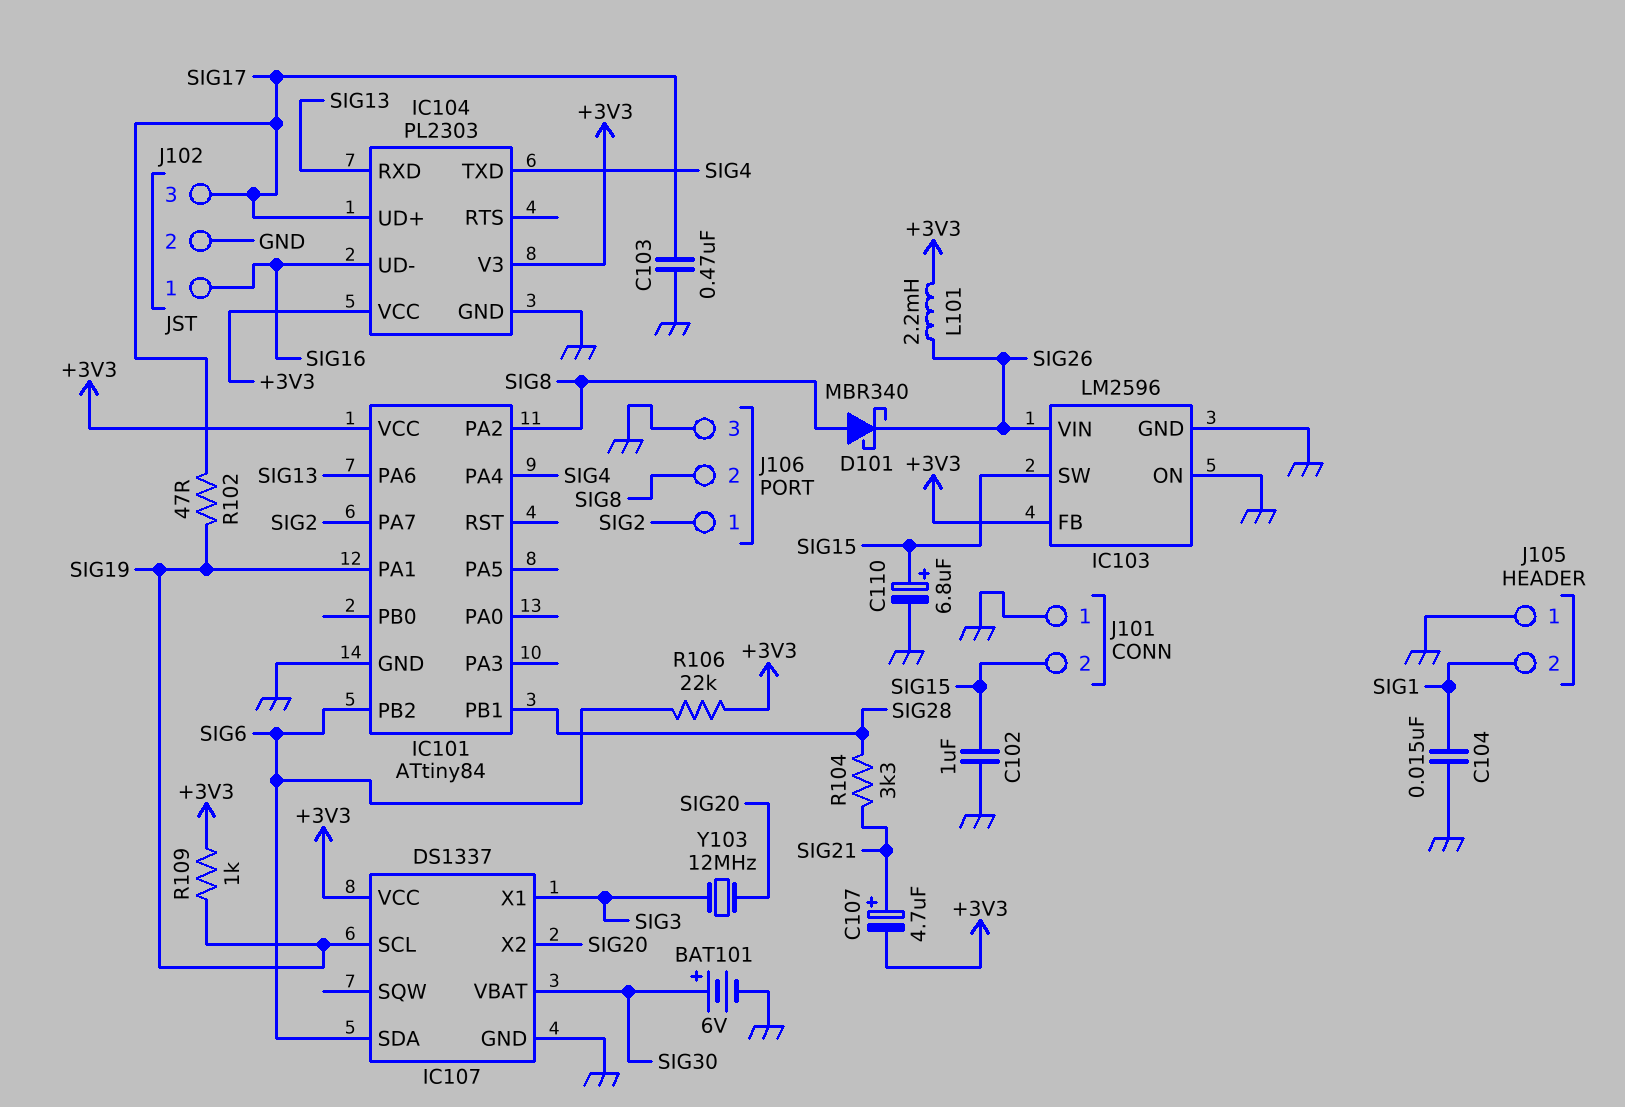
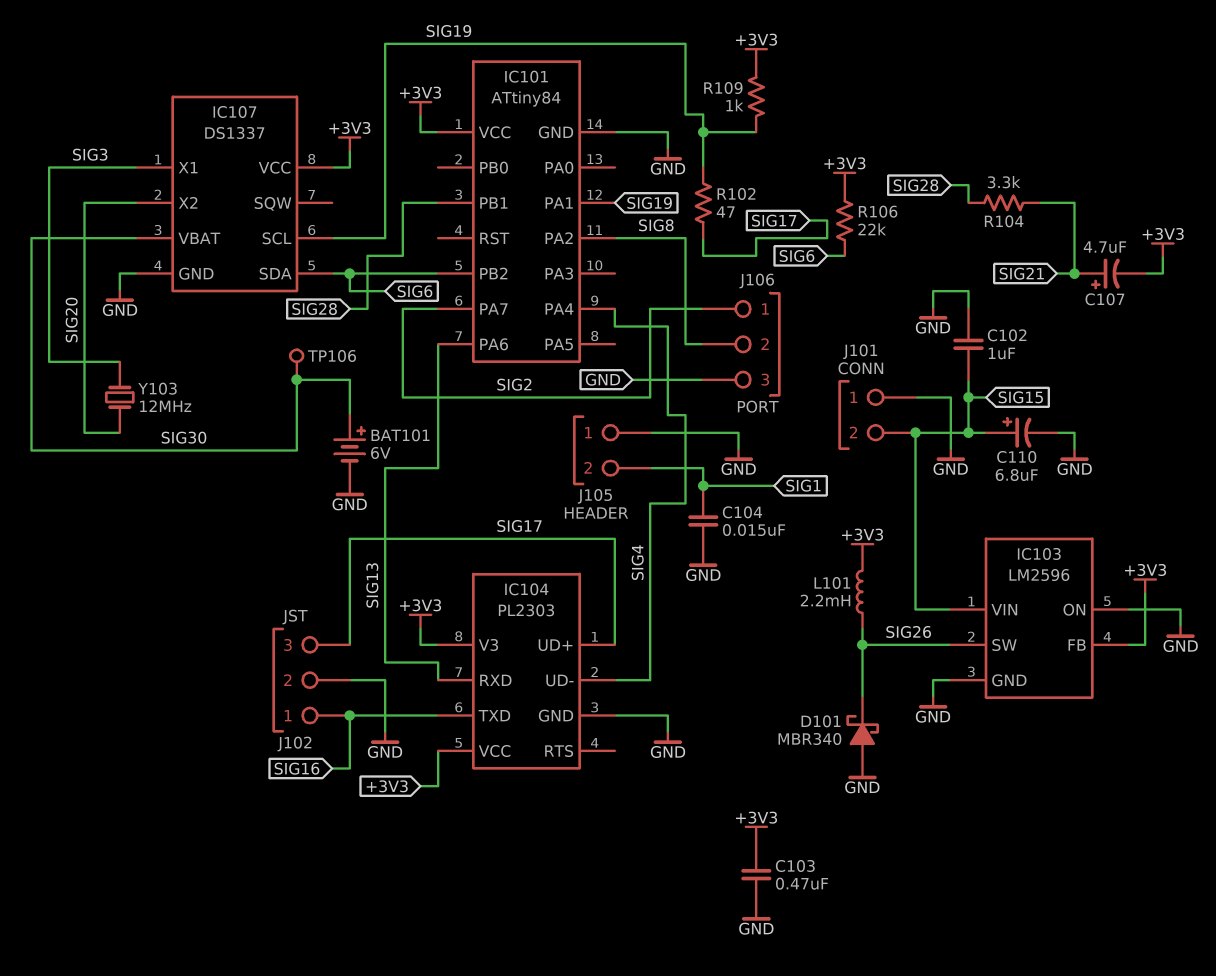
C103: 470nF (GND, SIG17) -> 470nF (+3V3, GND)
D101: schottky MBR340 (A SIG8, K SIG26) -> schottky MBR340 (A GND, K SIG26)
IC103 pin SW: SIG15 -> SIG26
IC103 pin VIN: SIG26 -> SIG15
IC104 pin TXD: SIG4 -> SIG16
IC104 pin UD-: SIG16 -> SIG4
TP106: none -> test point (SIG30)

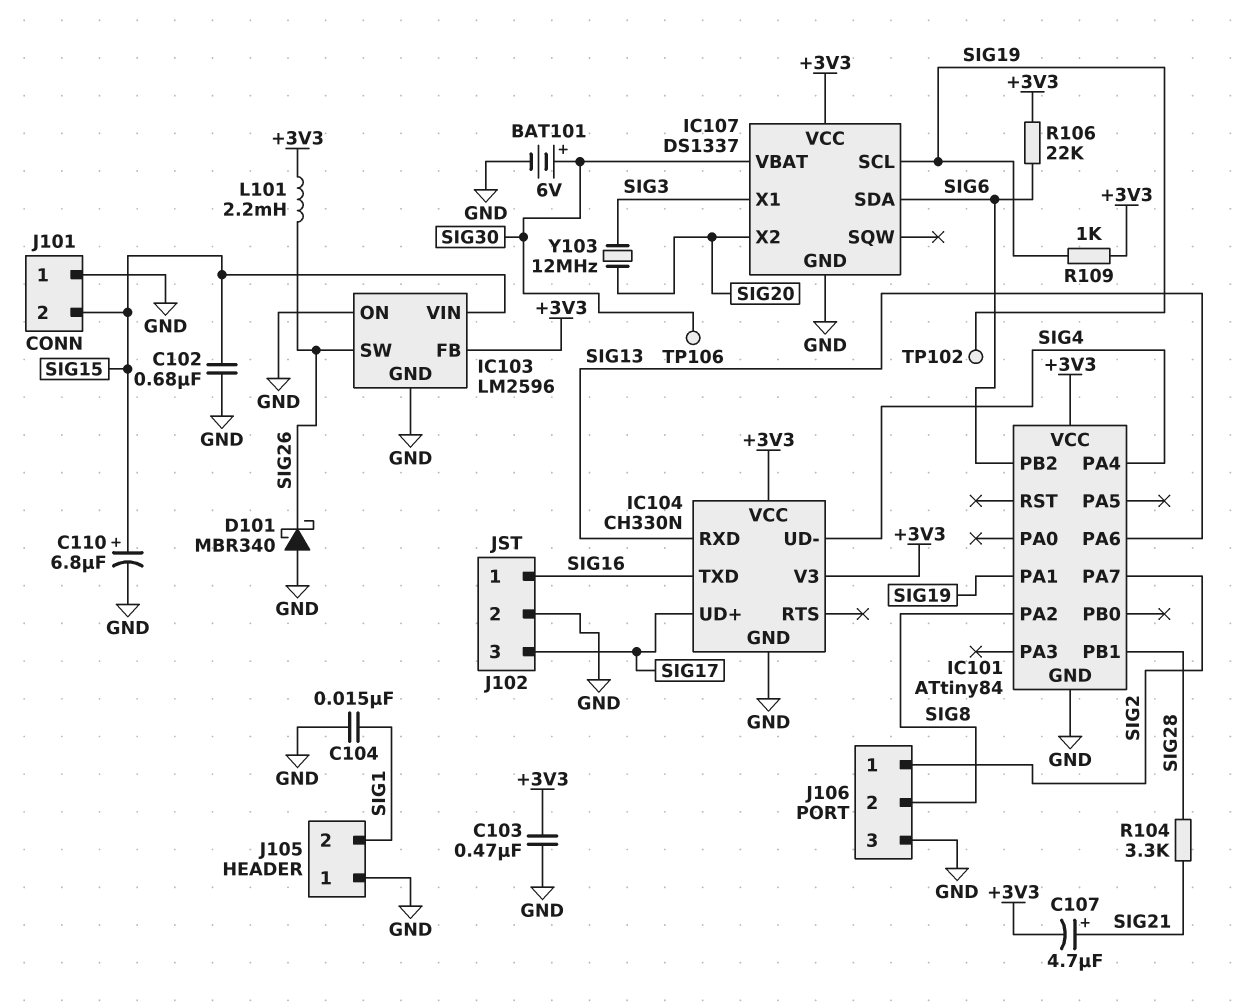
C102: 1uF (GND, SIG15) -> 680nF (GND, SIG15)
IC104: PL2303 -> CH330N
R102: 47 (SIG17, SIG19) -> none
TP102: none -> test point (SIG19)

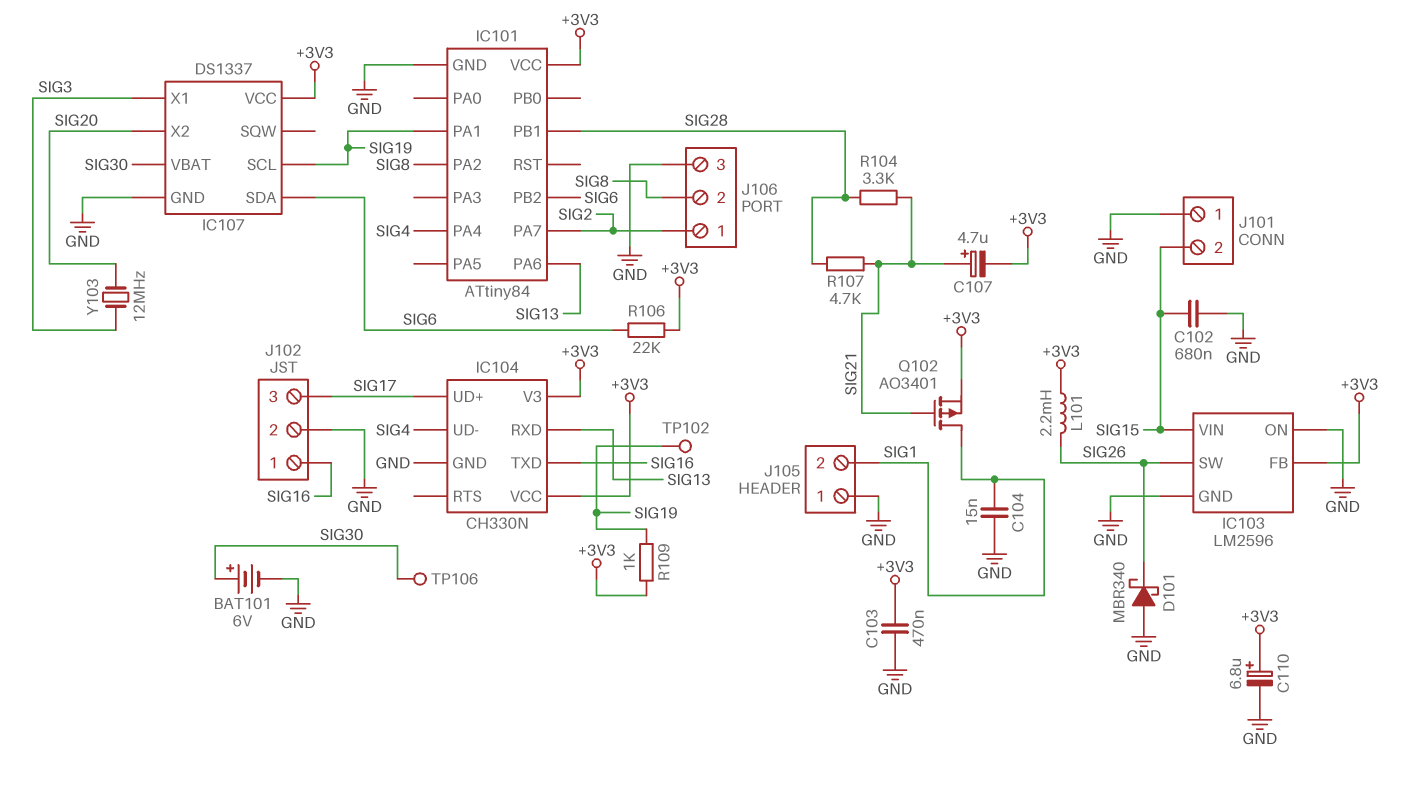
C110: 6.8uF (plus SIG15, minus GND) -> 6.8uF (plus +3V3, minus GND)
Q102: none -> PMOS AO3401 (G SIG21, D SIG1, S +3V3)
R107: none -> 4.7k (SIG21, SIG28)

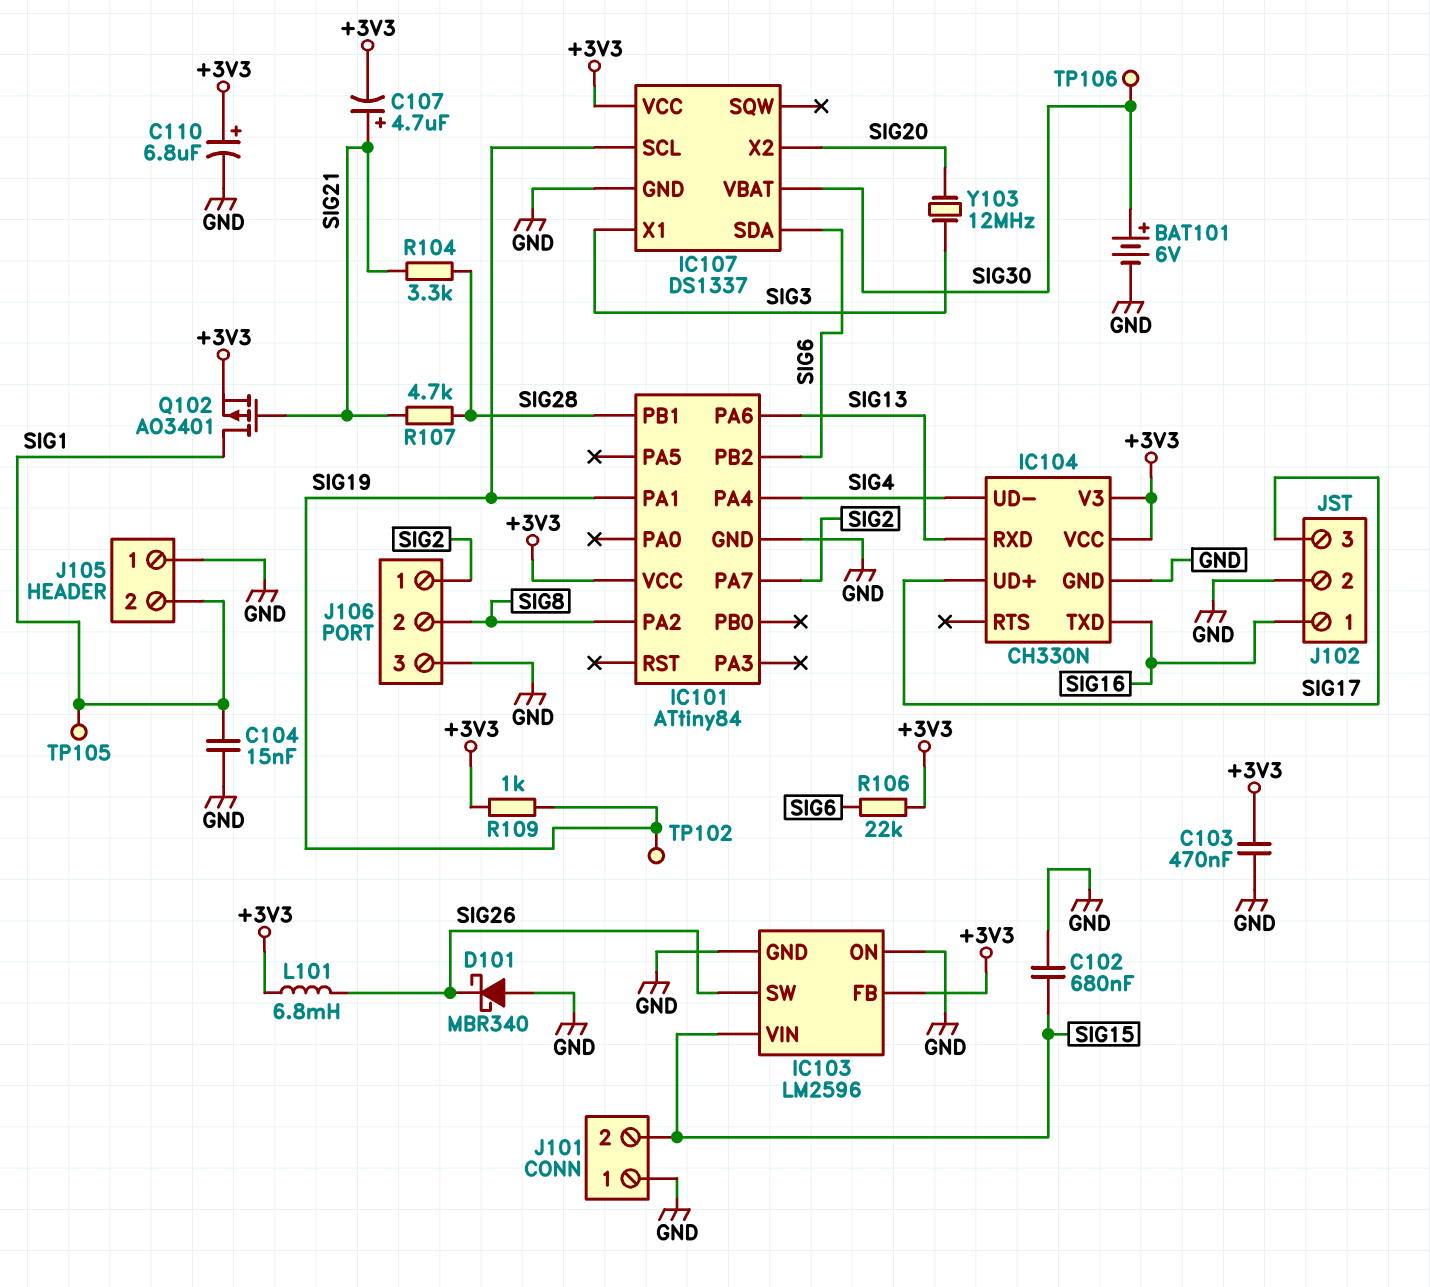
L101: 2.2mH (+3V3, SIG26) -> 6.8mH (+3V3, SIG26)
TP105: none -> test point (SIG1)

